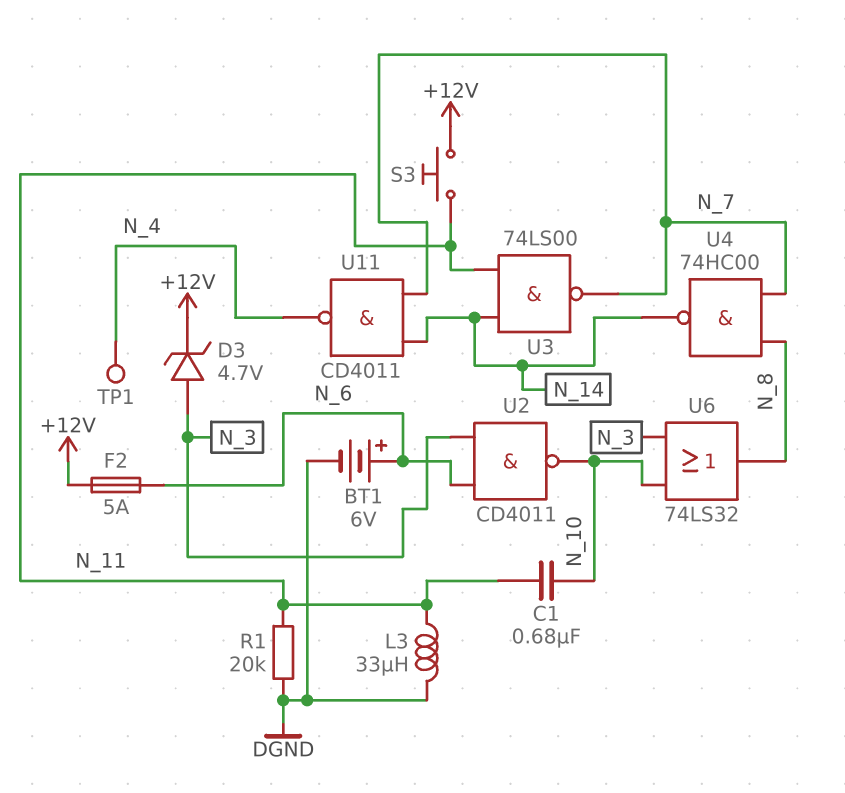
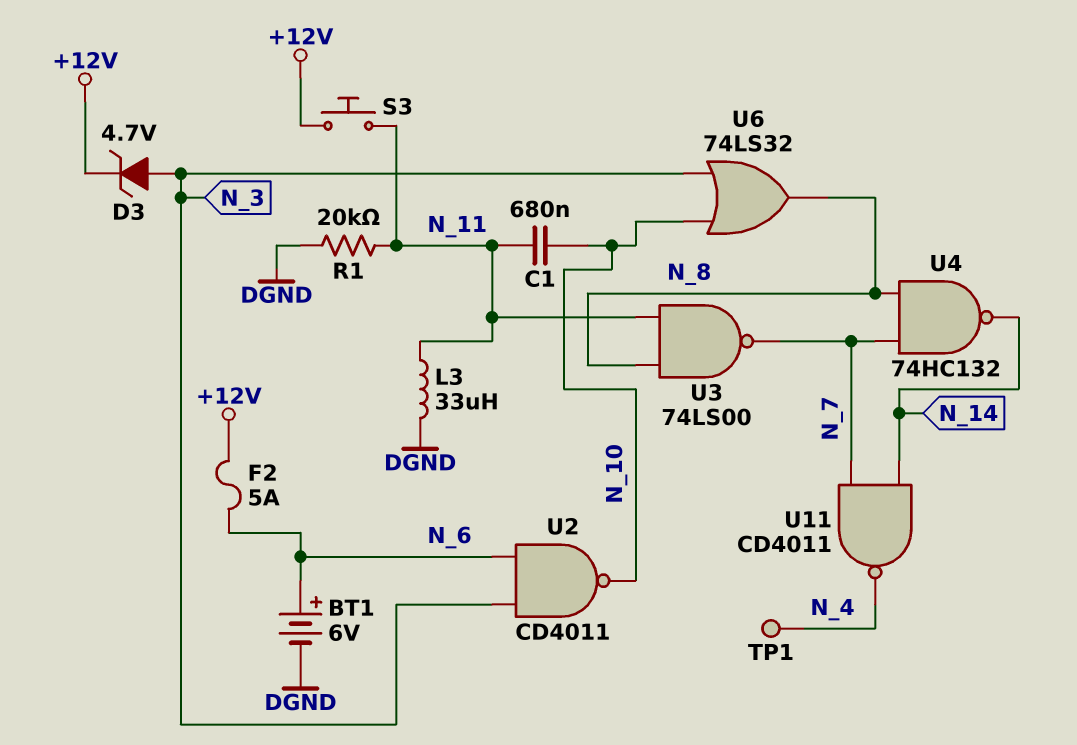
U3: NAND 74LS00 (in N_11, in N_14, out N_7) -> NAND 74LS00 (in N_8, in N_11, out N_7)
U4: NAND 74HC00 (in N_7, in N_8, out N_14) -> NAND 74HC132 (in N_7, in N_8, out N_14)

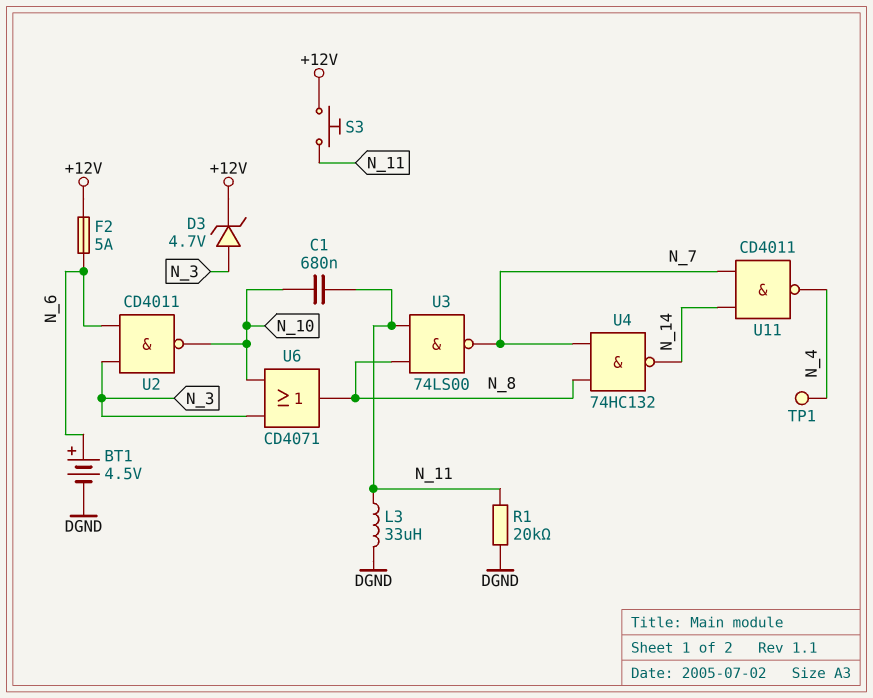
BT1: 6V (plus N_6, minus DGND) -> 4.5V (plus N_6, minus DGND)
U6: OR 74LS32 (in N_3, in N_10, out N_8) -> OR CD4071 (in N_3, in N_10, out N_8)

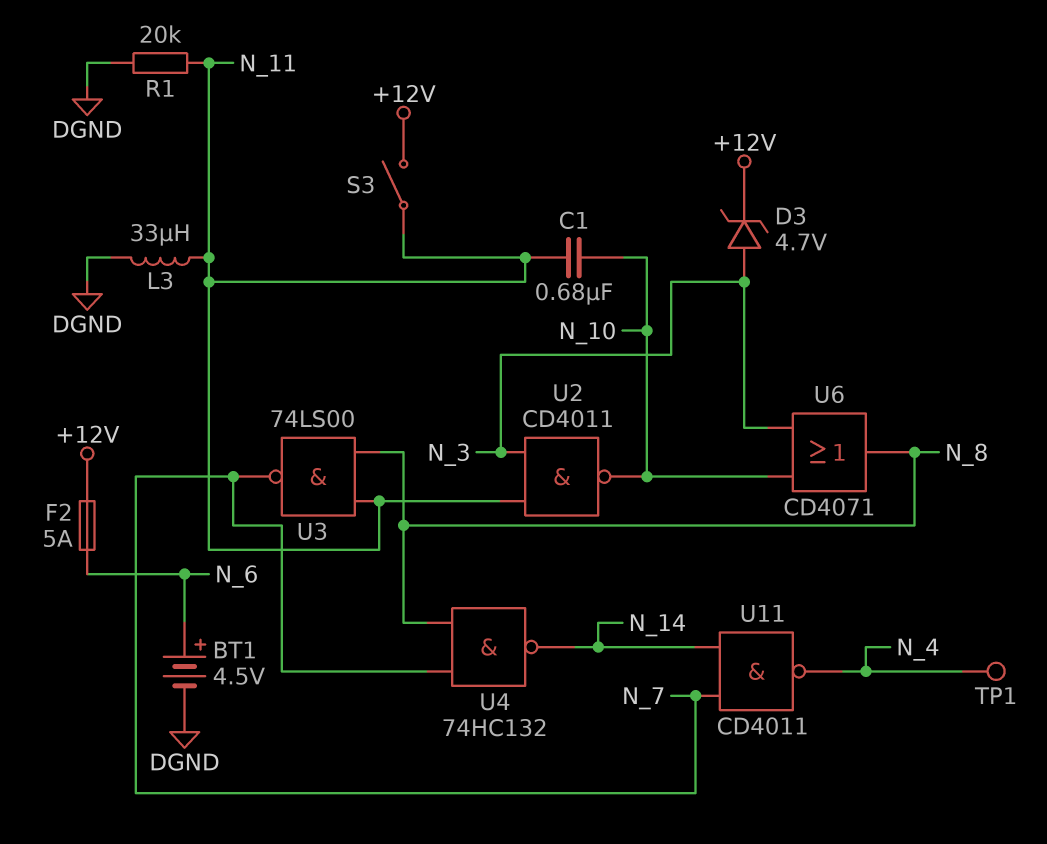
S3: button (+12V, N_11) -> switch (+12V, N_11)
U2: NAND CD4011 (in N_3, in N_6, out N_10) -> NAND CD4011 (in N_3, in N_11, out N_10)

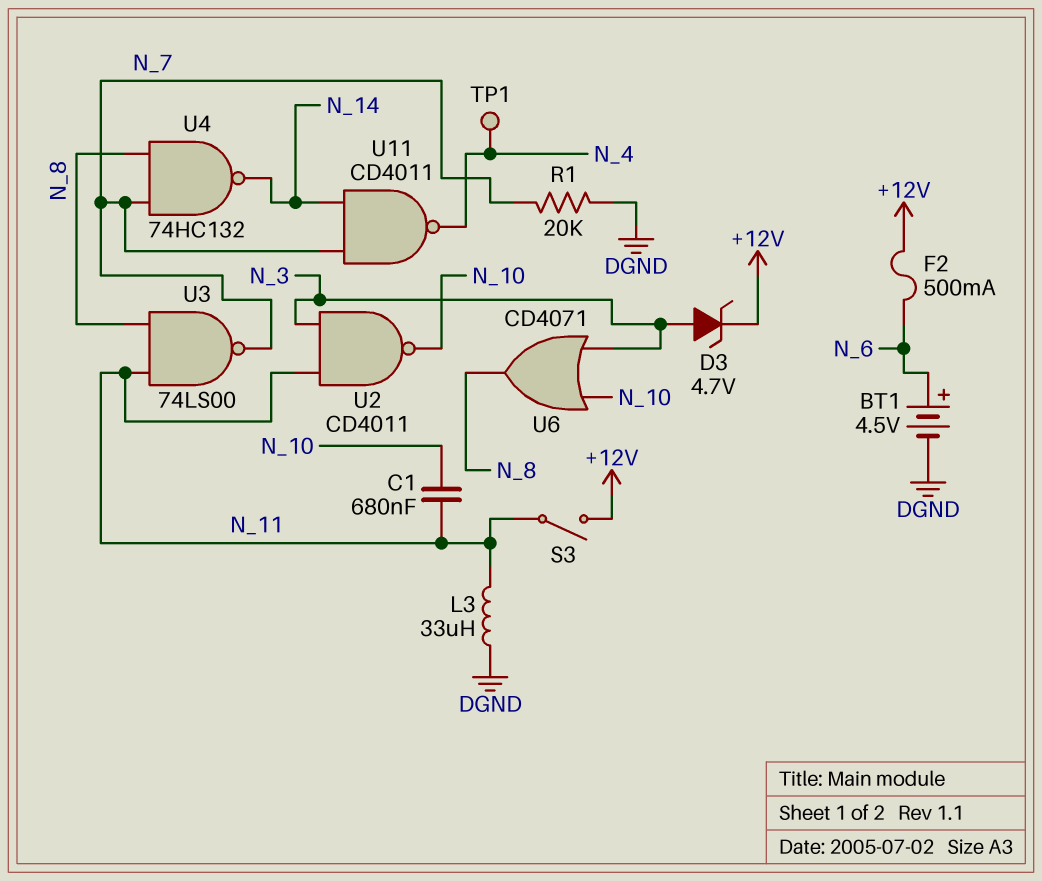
F2: 5A (+12V, N_6) -> 500mA (+12V, N_6)
R1: 20k (DGND, N_11) -> 20k (DGND, N_7)

